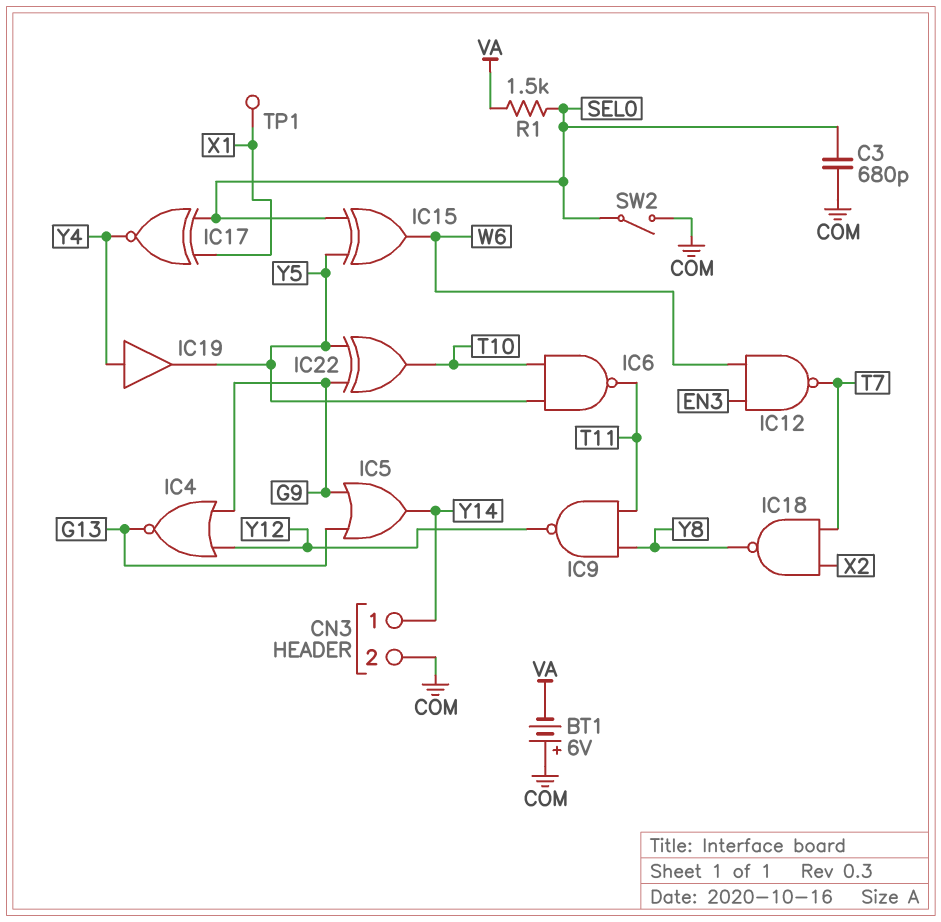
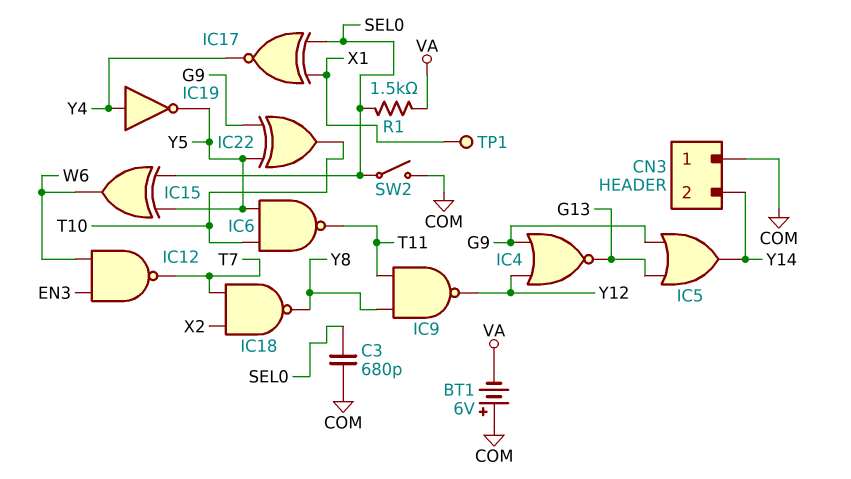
CN3 pin 1: Y14 -> COM
CN3 pin 2: COM -> Y14
IC19: buffer (in Y4, out Y5) -> NOT (in Y4, out Y5)

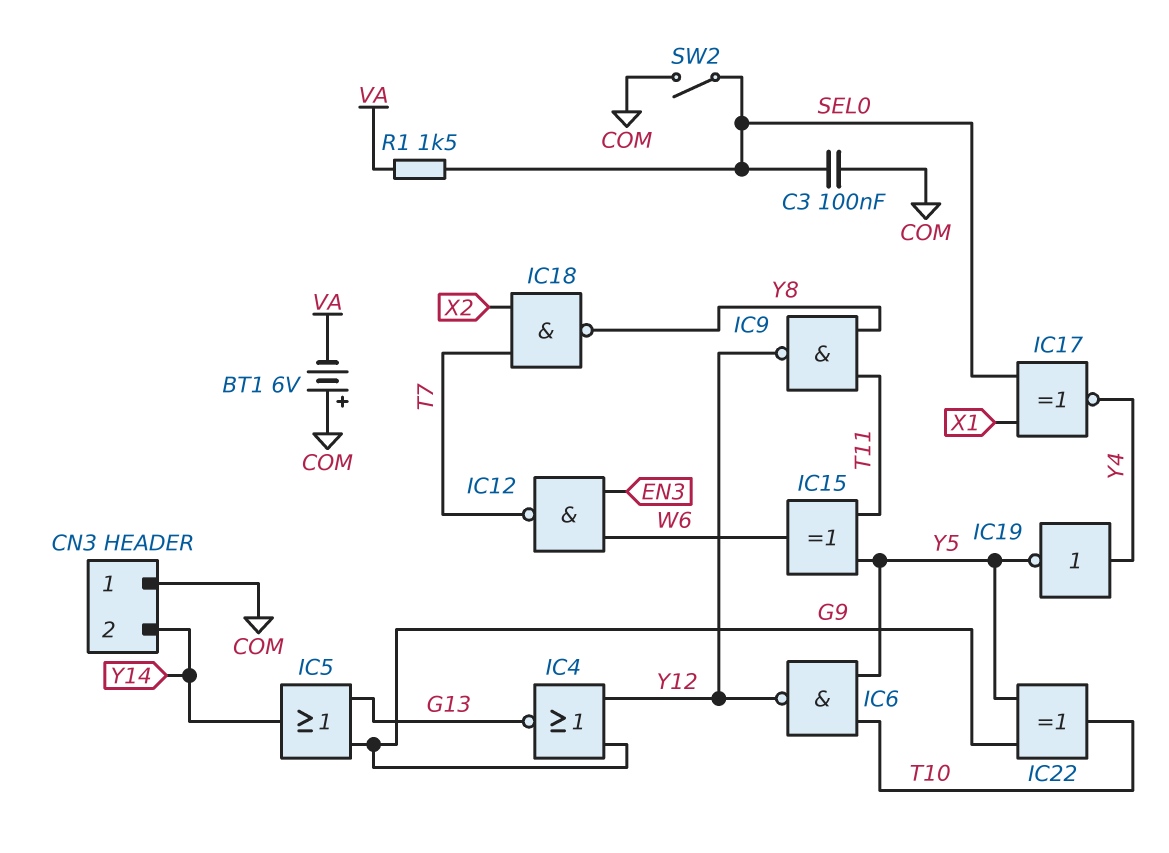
C3: 680pF (COM, SEL0) -> 100nF (COM, SEL0)
IC6: NAND (in T10, in Y5, out T11) -> NAND (in T10, in Y5, out Y12)
IC15: XOR (in SEL0, in Y5, out W6) -> XOR (in T11, in Y5, out W6)
TP1: test point (X1) -> none

